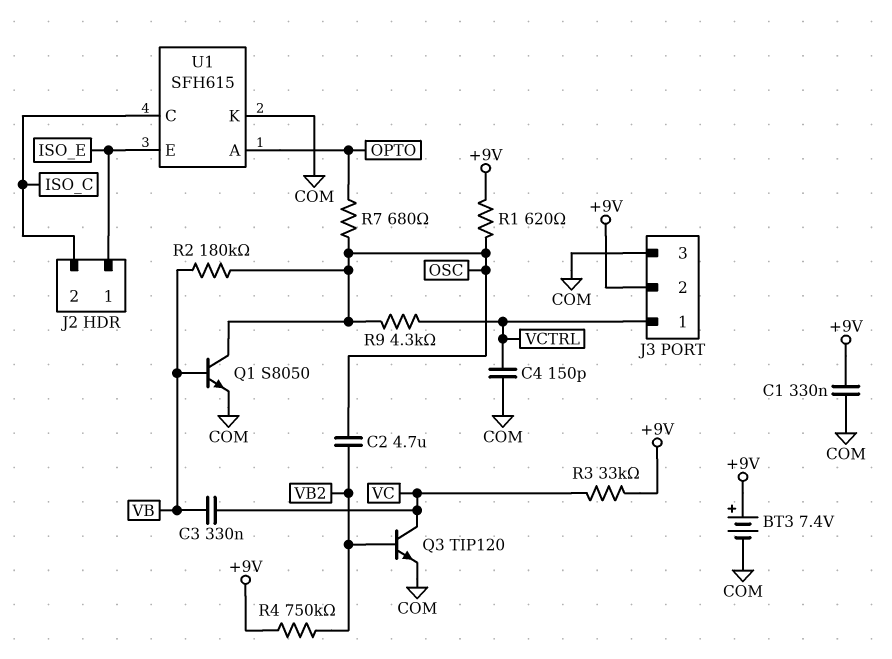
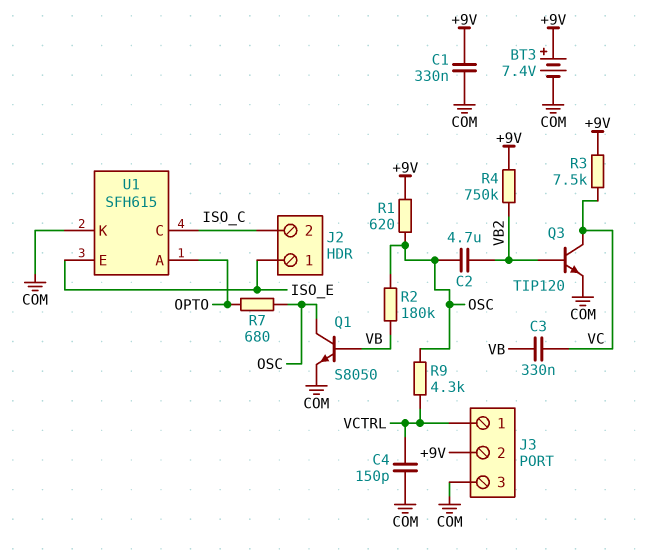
R3: 33k (+9V, VC) -> 7.5k (+9V, VC)

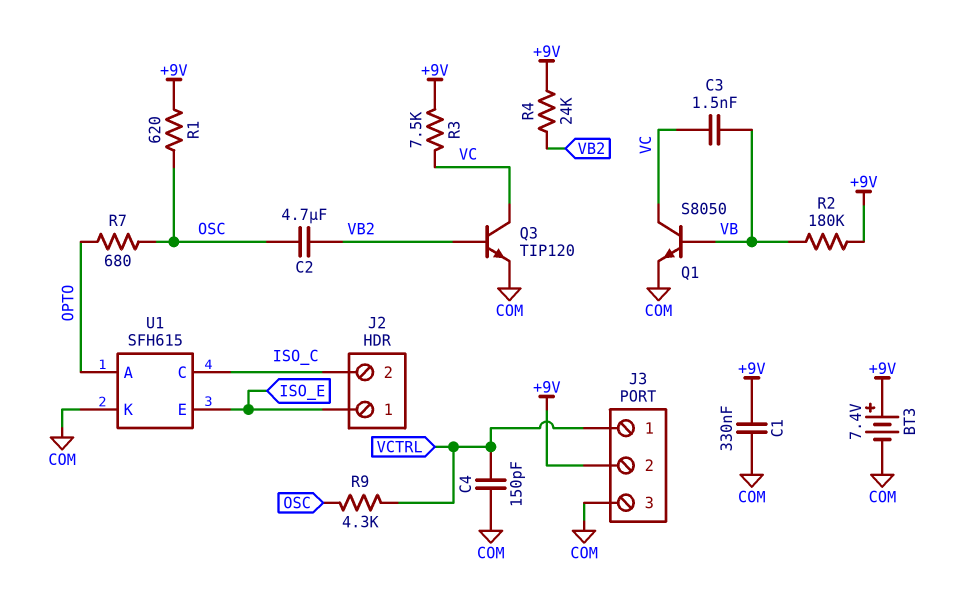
C3: 330nF (VB, VC) -> 1.5nF (VB, VC)
Q1: NPN S8050 (B VB, C OSC, E COM) -> NPN S8050 (B VB, C VC, E COM)
R2: 180k (OSC, VB) -> 180k (+9V, VB)
R4: 750k (+9V, VB2) -> 24k (+9V, VB2)

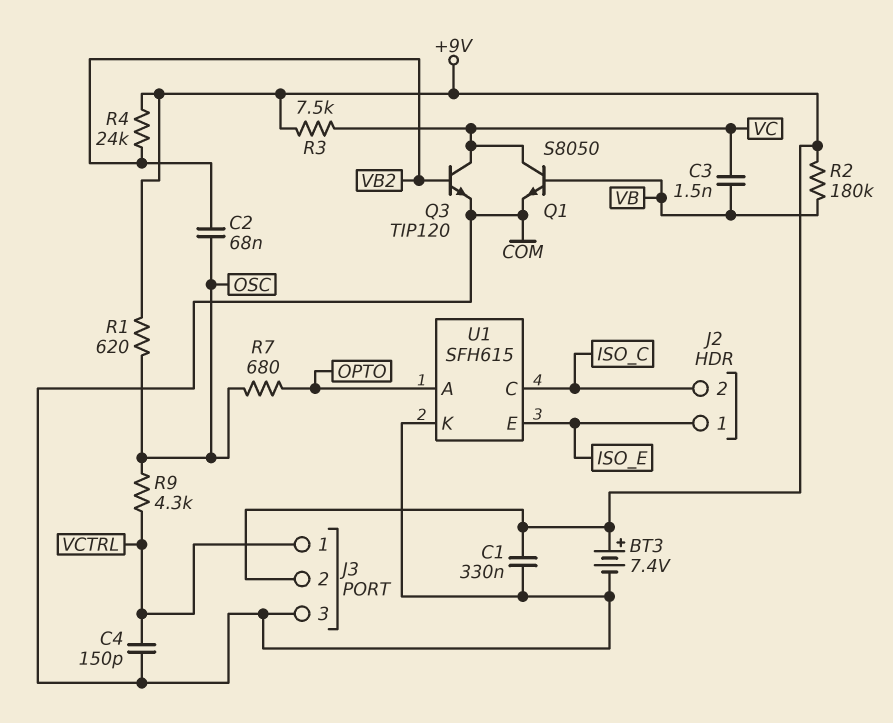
C2: 4.7uF (OSC, VB2) -> 68nF (OSC, VB2)

